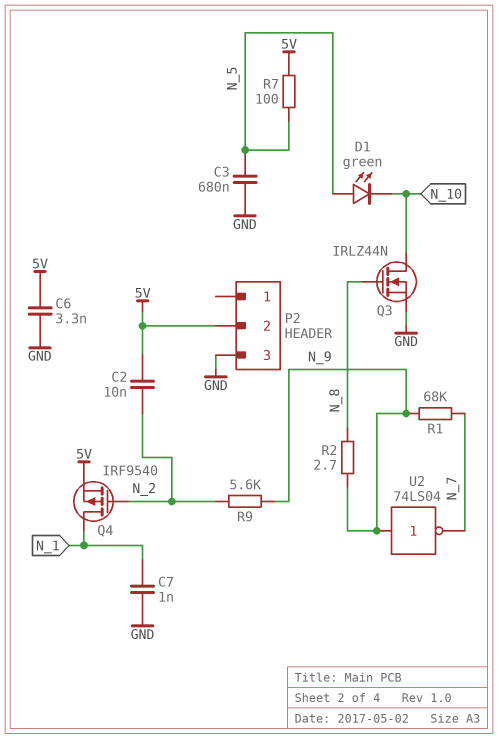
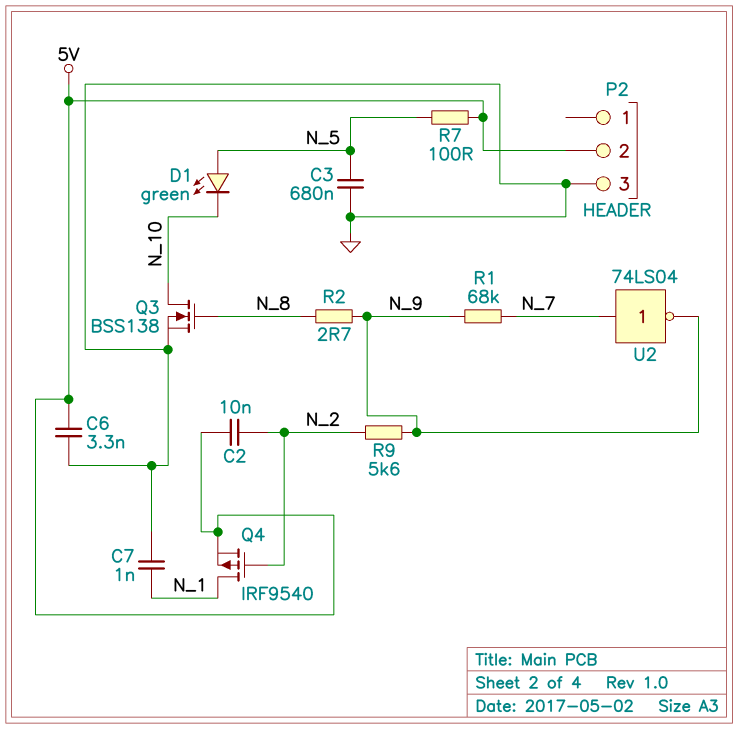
Q3: NMOS IRLZ44N (G N_8, D N_10, S GND) -> NMOS BSS138 (G N_8, D N_10, S GND)
U2: NOT 74LS04 (in N_9, out N_7) -> NOT 74LS04 (in N_7, out N_9)

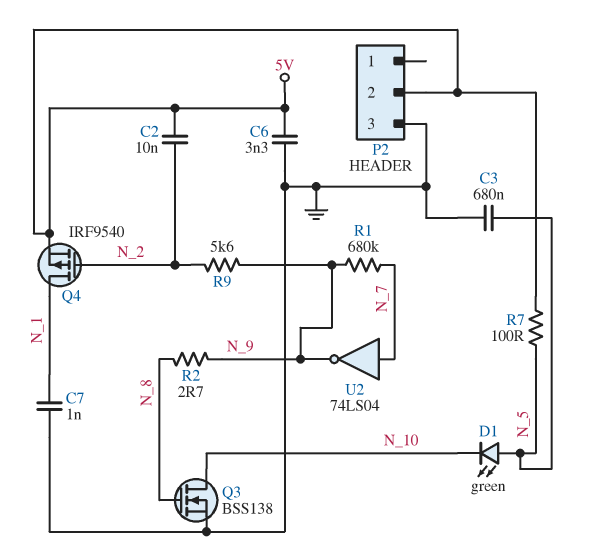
R1: 68k (N_7, N_9) -> 680k (N_7, N_9)

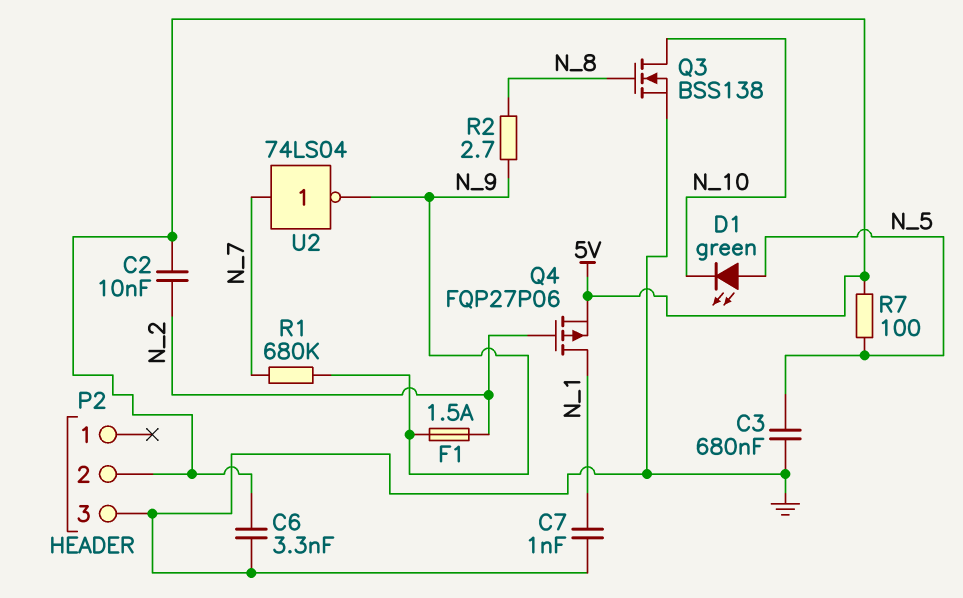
F1: none -> 1.5A (N_2, N_9)
Q4: PMOS IRF9540 (G N_2, D N_1, S 5V) -> PMOS FQP27P06 (G N_2, D N_1, S 5V)
R9: 5.6k (N_2, N_9) -> none

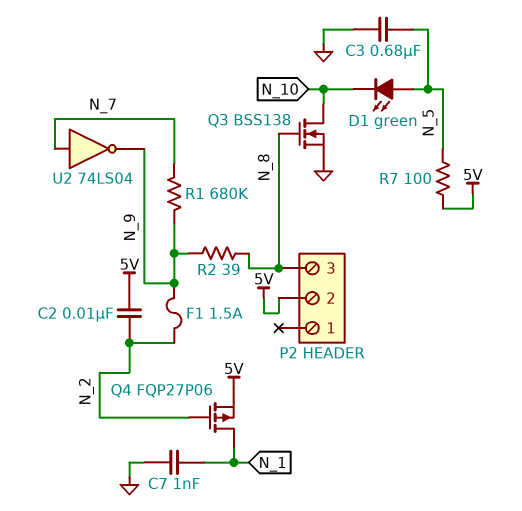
C6: 3.3nF (5V, GND) -> none
P2 pin 3: GND -> N_8
R2: 2.7 (N_8, N_9) -> 39 (N_8, N_9)

